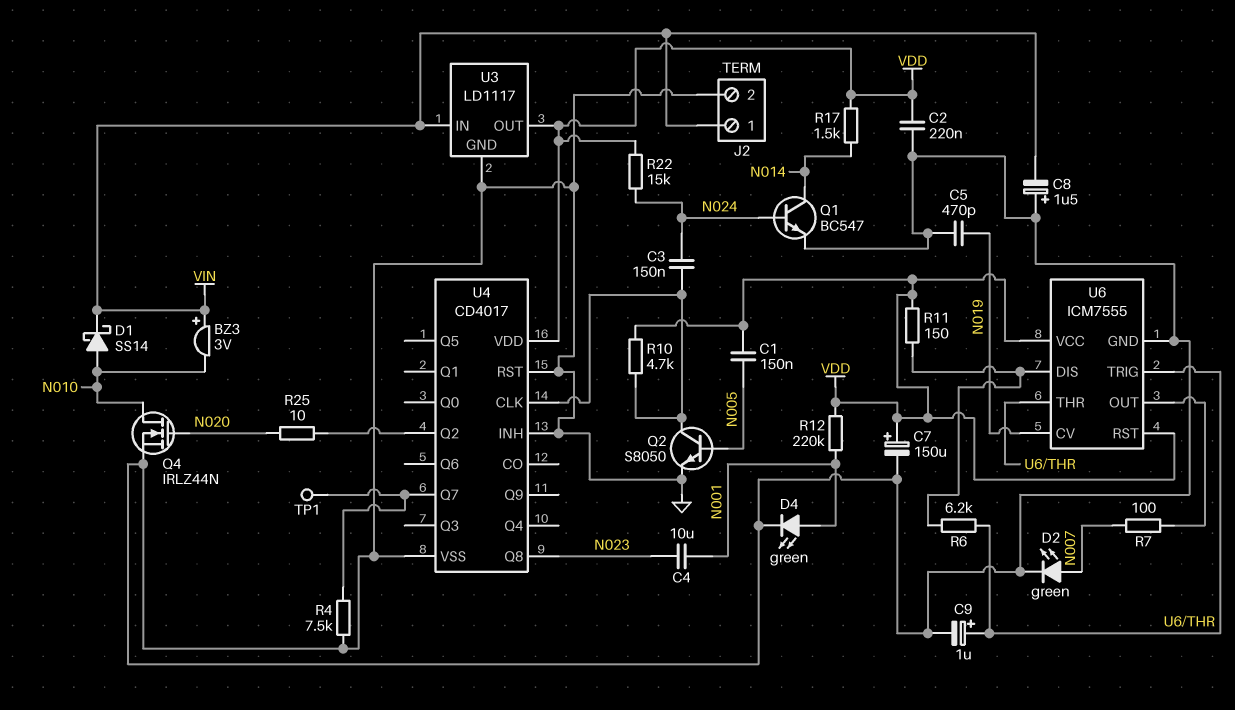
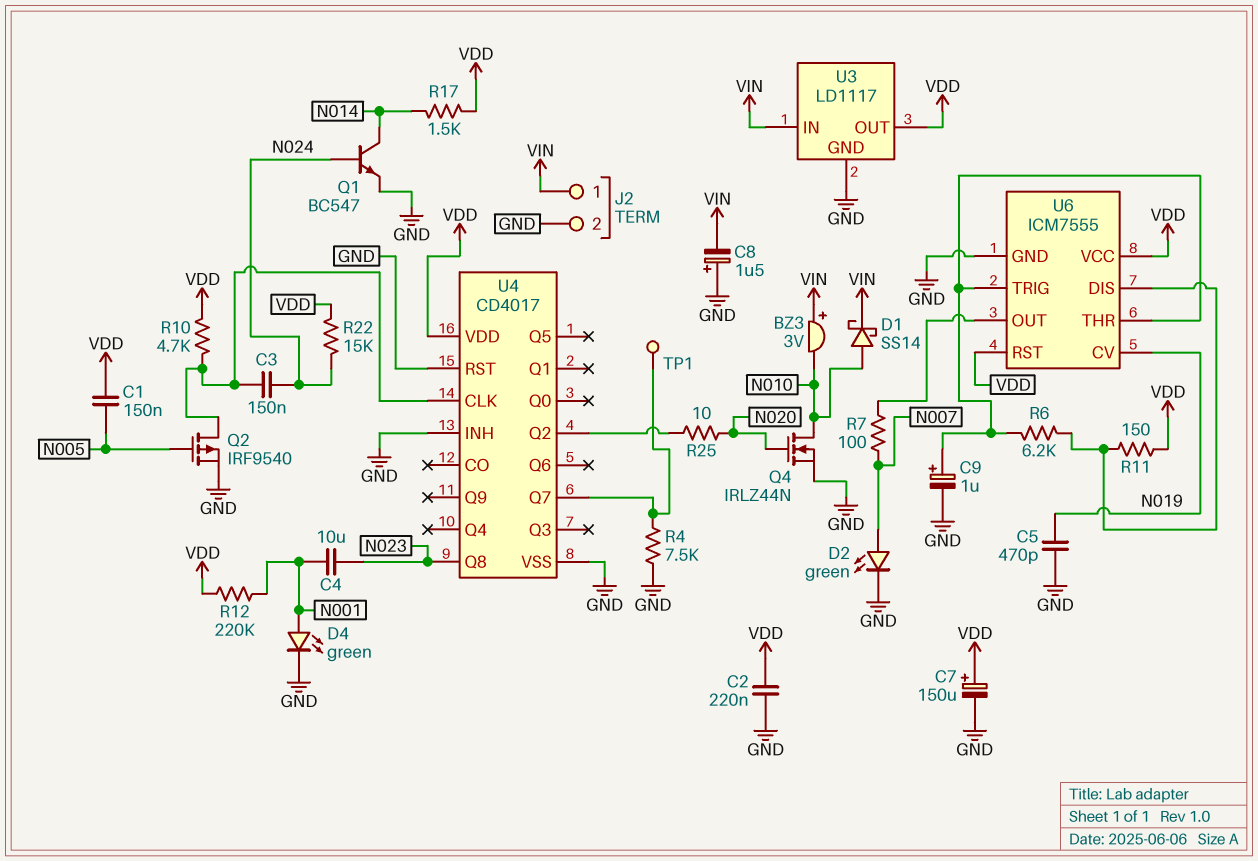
Q2: NPN S8050 (B N005, C U4/CLK, E GND) -> PMOS IRF9540 (G N005, D U4/CLK, S GND)

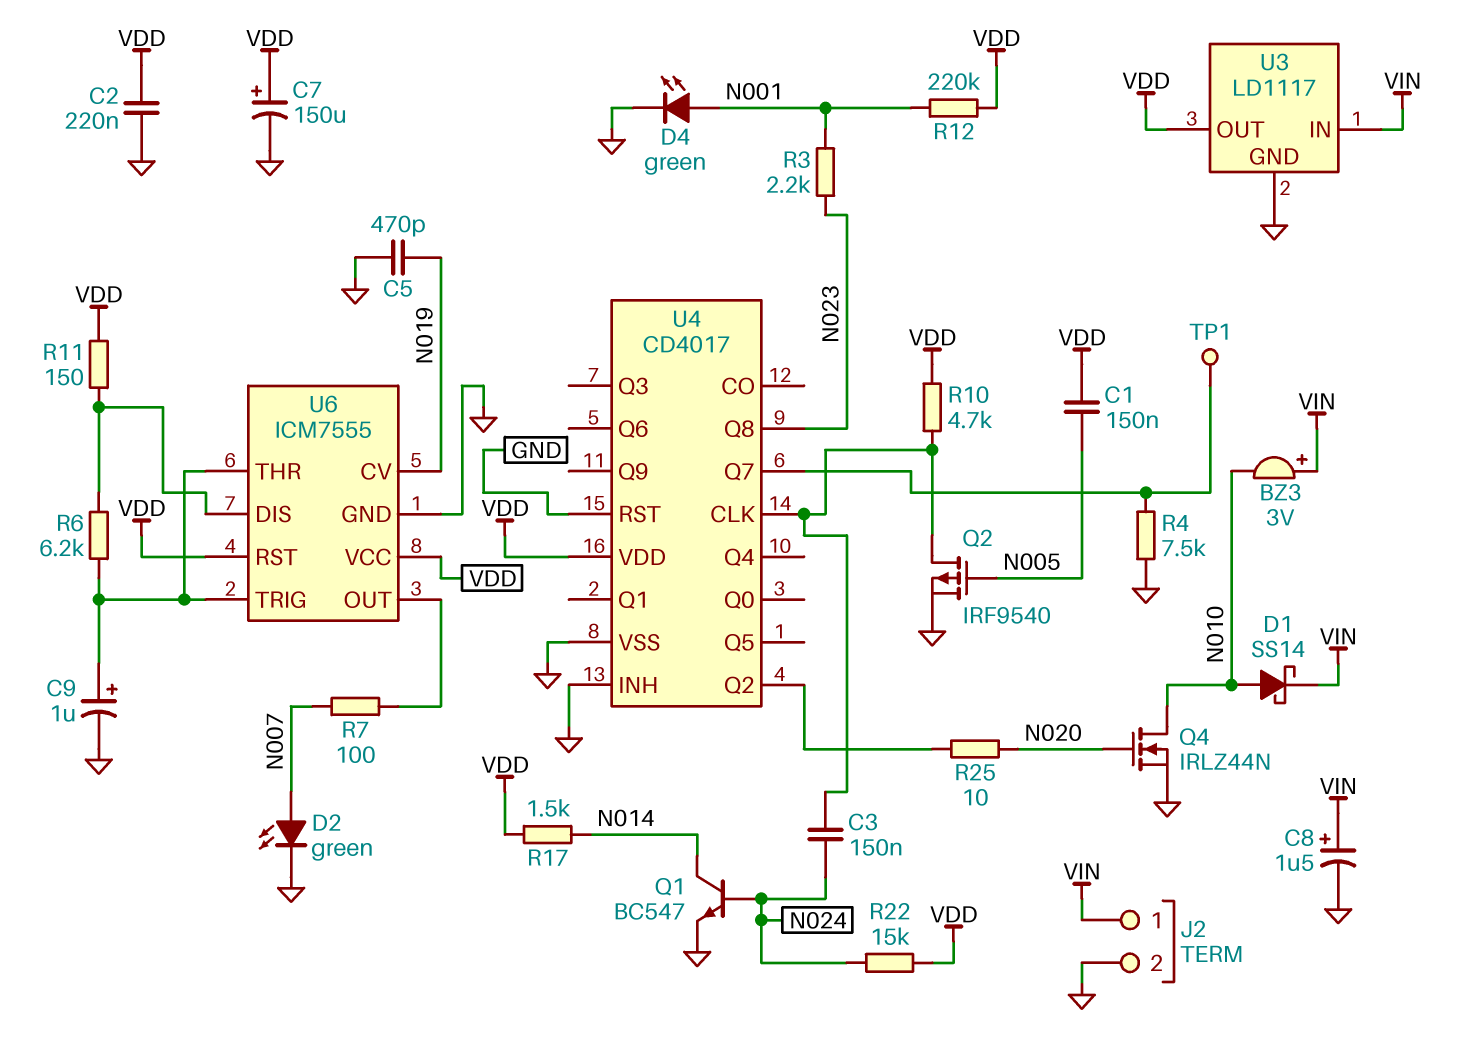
C4: 10uF (N001, N023) -> none
C8: 1.5uF (plus GND, minus VIN) -> 1.5uF (plus VIN, minus GND)
R3: none -> 2.2k (N001, N023)

